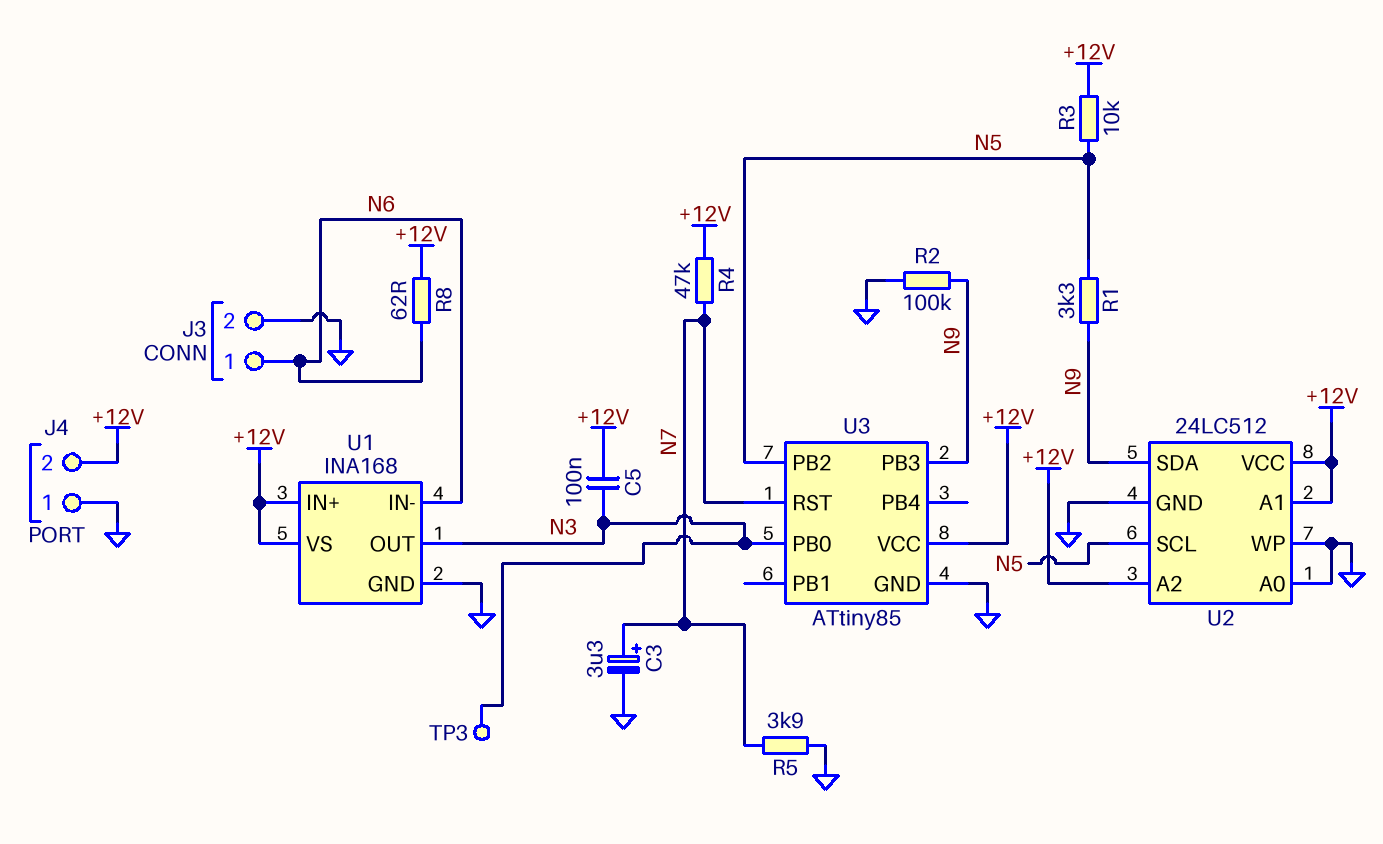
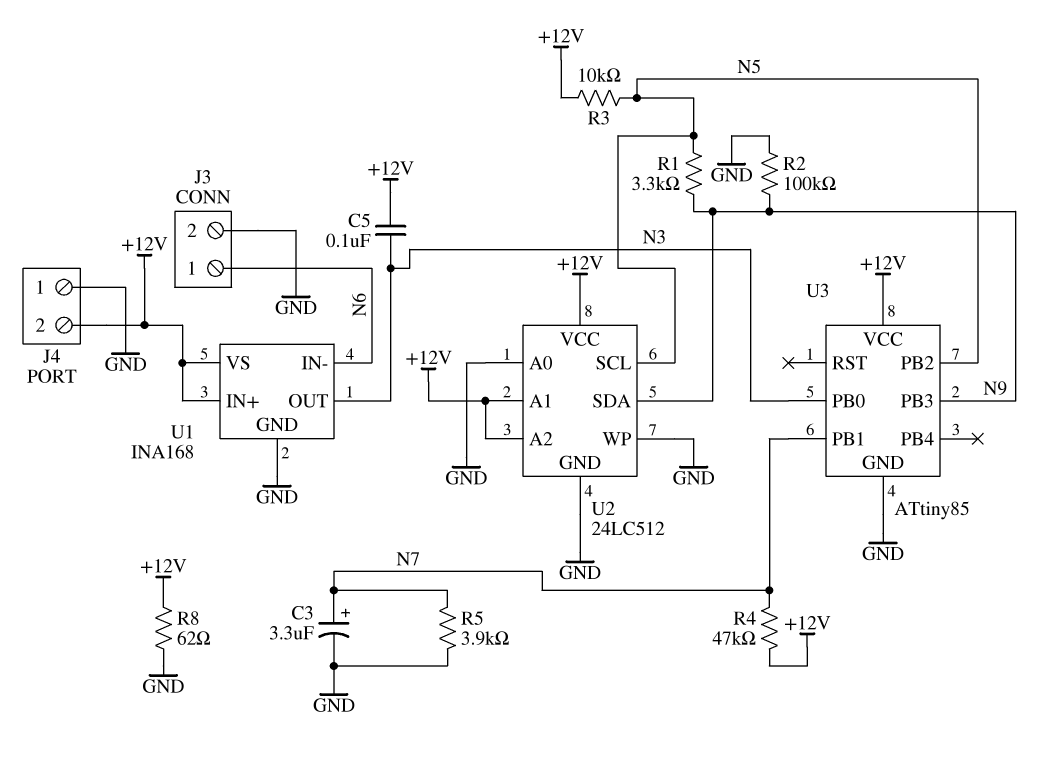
R8: 62 (+12V, N6) -> 62 (+12V, GND)
TP3: test point (N3) -> none
U3 pin PB1: none -> N7
U3 pin RST: N7 -> none

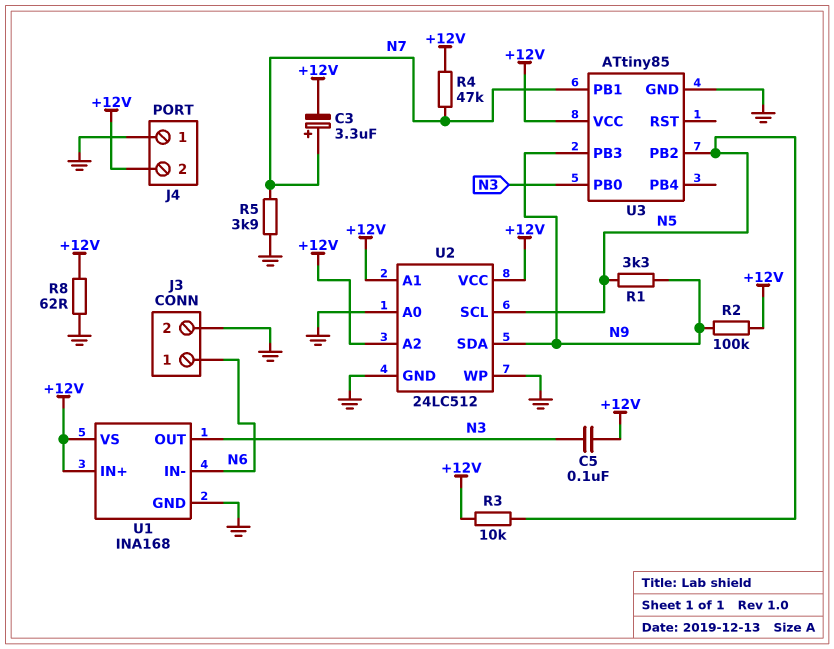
C3: 3.3uF (plus N7, minus GND) -> 3.3uF (plus N7, minus +12V)
R2: 100k (GND, N9) -> 100k (+12V, N9)

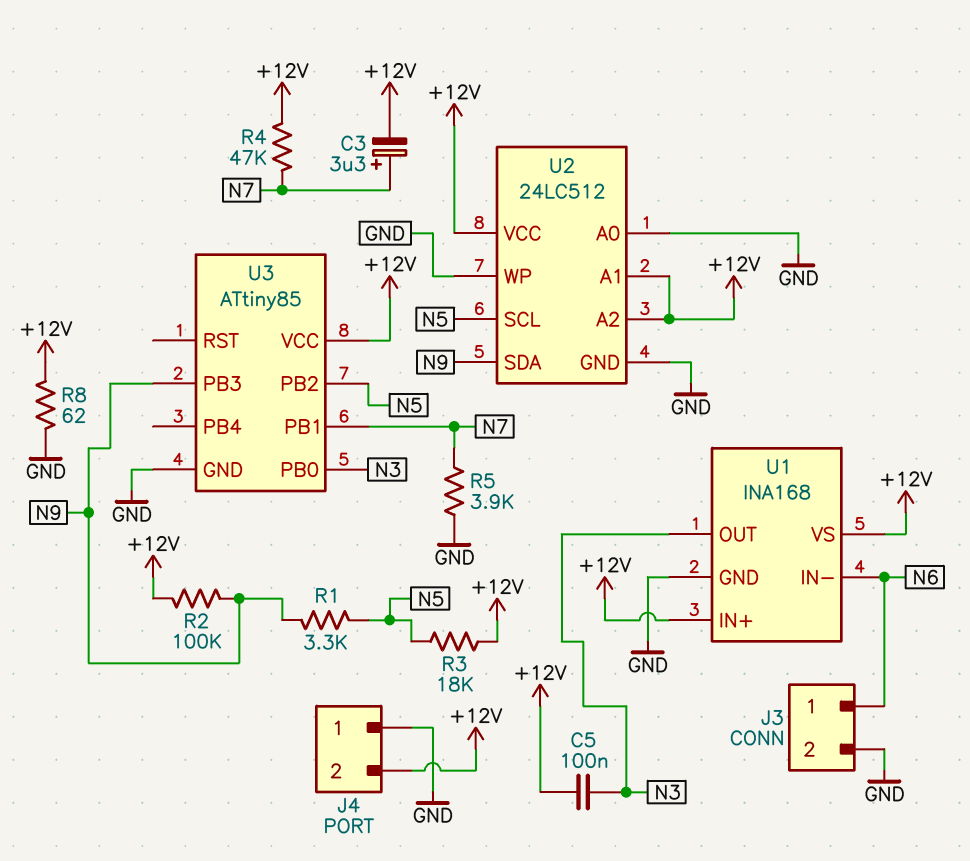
R3: 10k (+12V, N5) -> 18k (+12V, N5)

